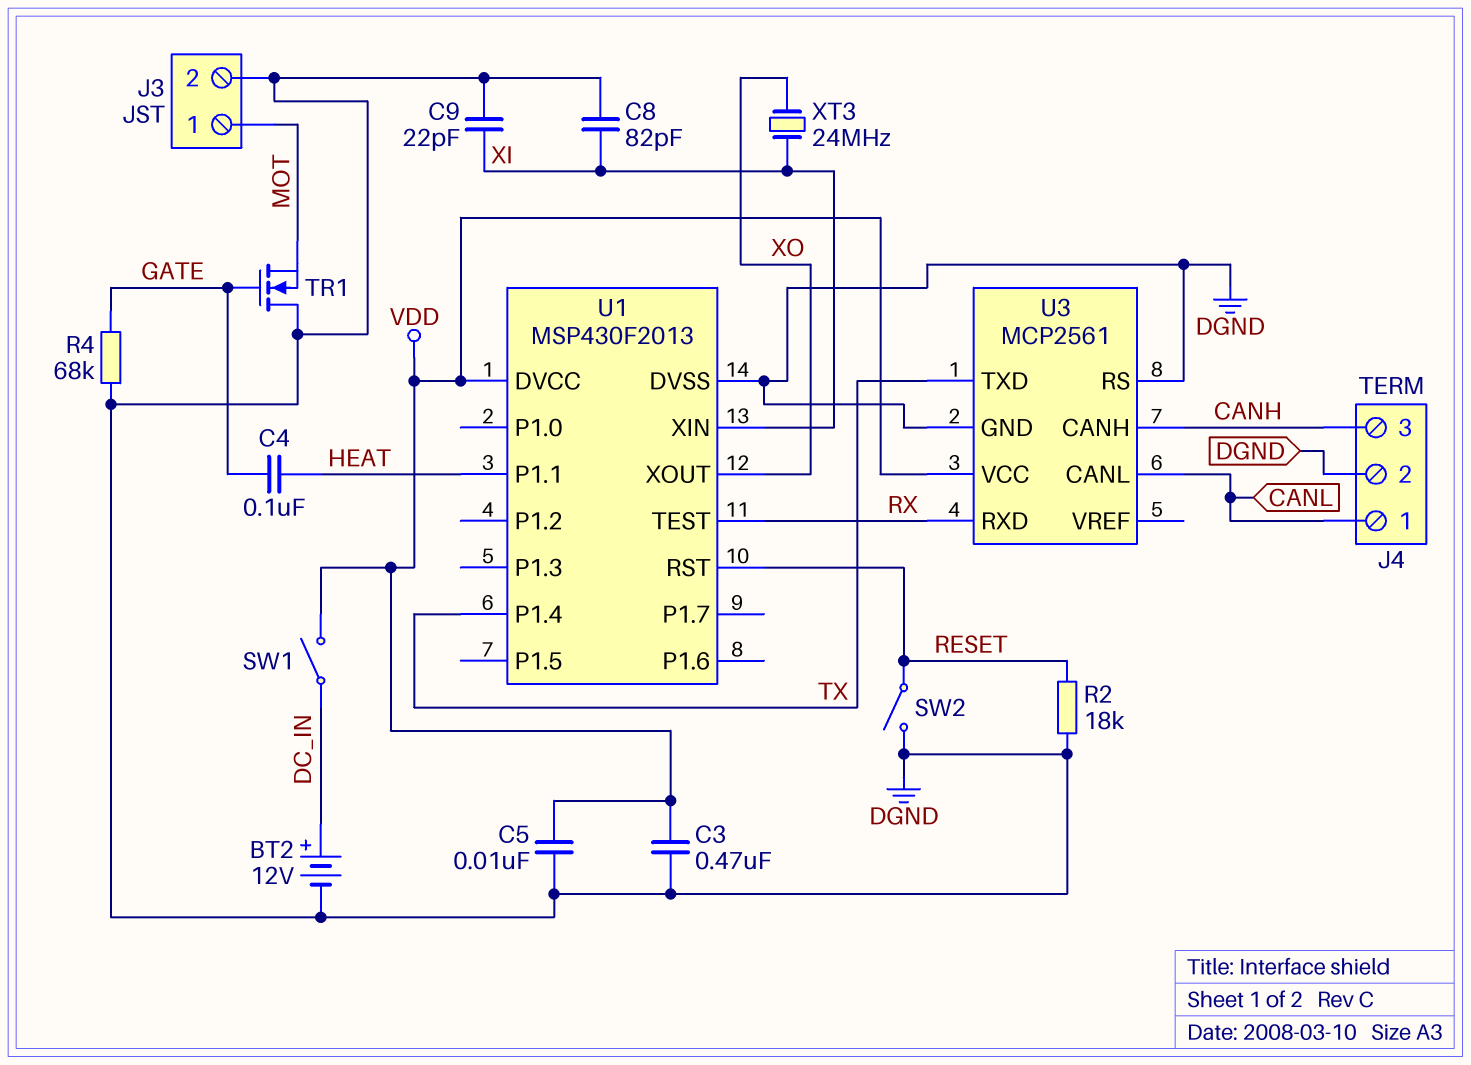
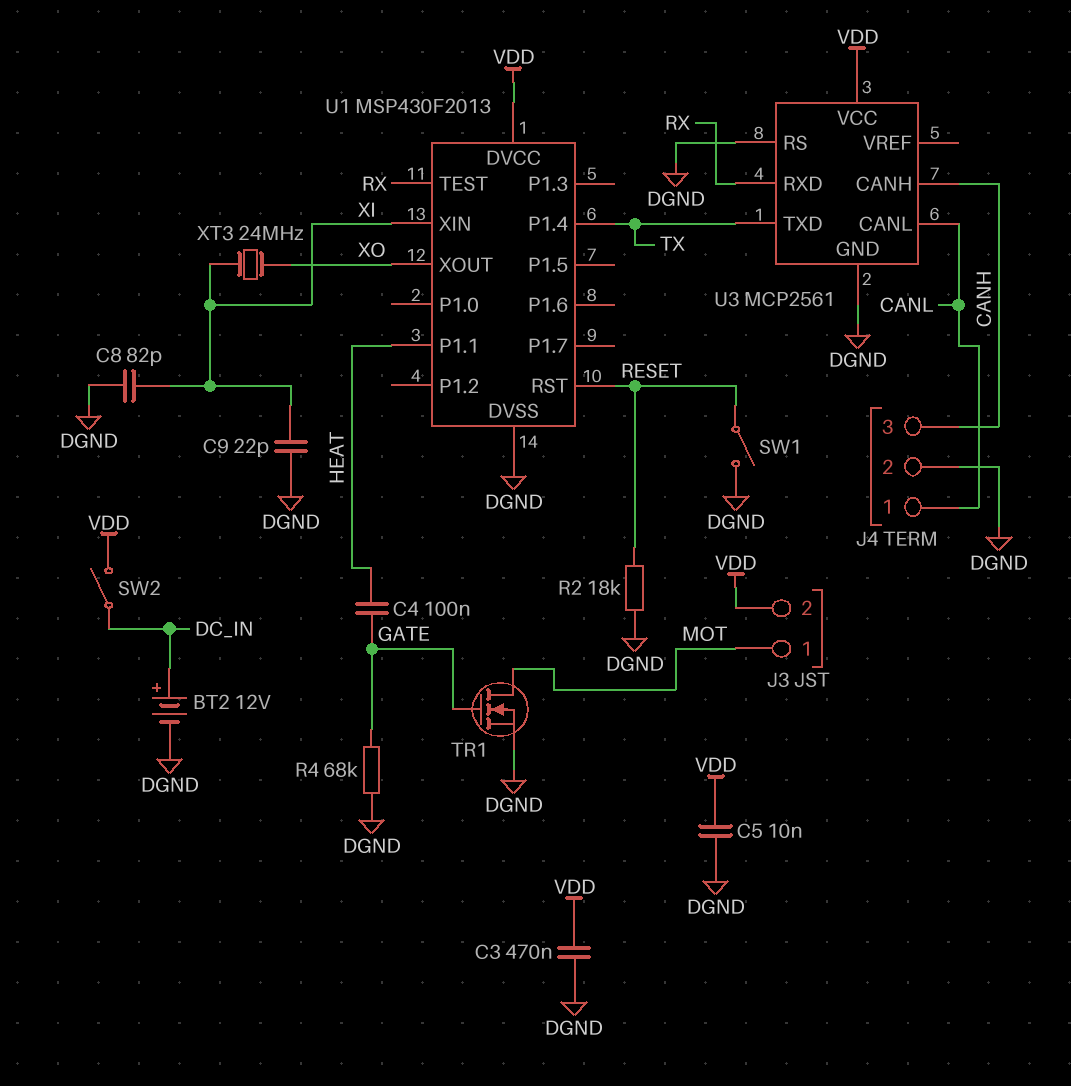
J3 pin 2: DGND -> VDD
SW1: switch (DC_IN, VDD) -> switch (DGND, RESET)
SW2: switch (DGND, RESET) -> switch (DC_IN, VDD)
TR1: NMOS (G GATE, D DGND, S MOT) -> NMOS (G GATE, D MOT, S DGND)

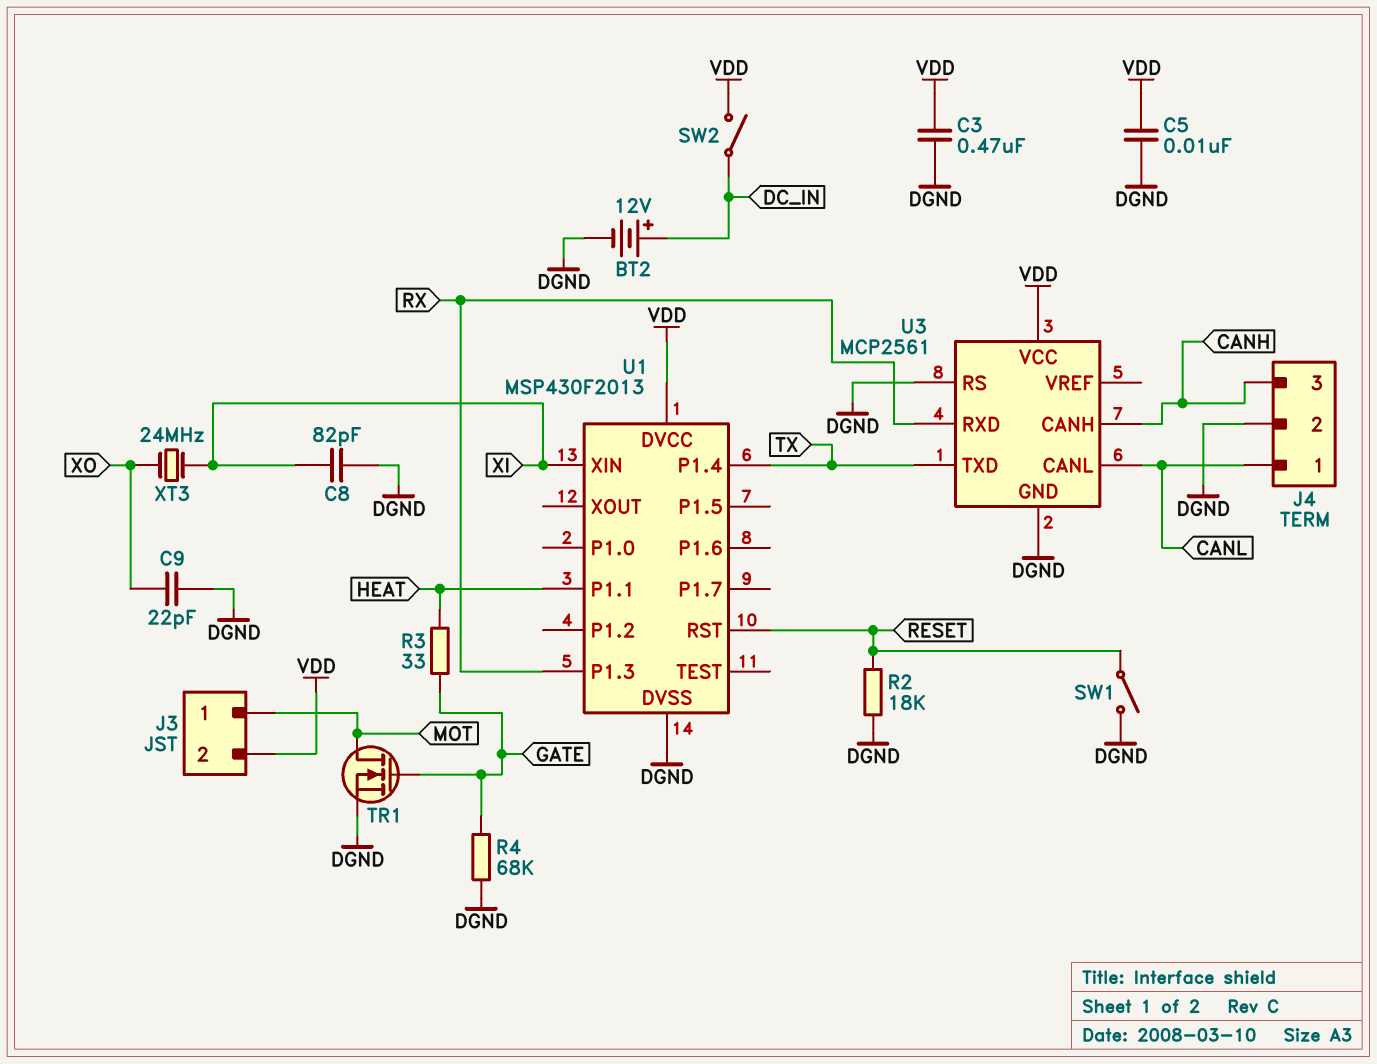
C4: 100nF (GATE, HEAT) -> none
C9: 22pF (DGND, XI) -> 22pF (DGND, XO)
R3: none -> 33 (GATE, HEAT)
U1 pin P1.3: none -> RX
U1 pin TEST: RX -> none
U1 pin XOUT: XO -> none

